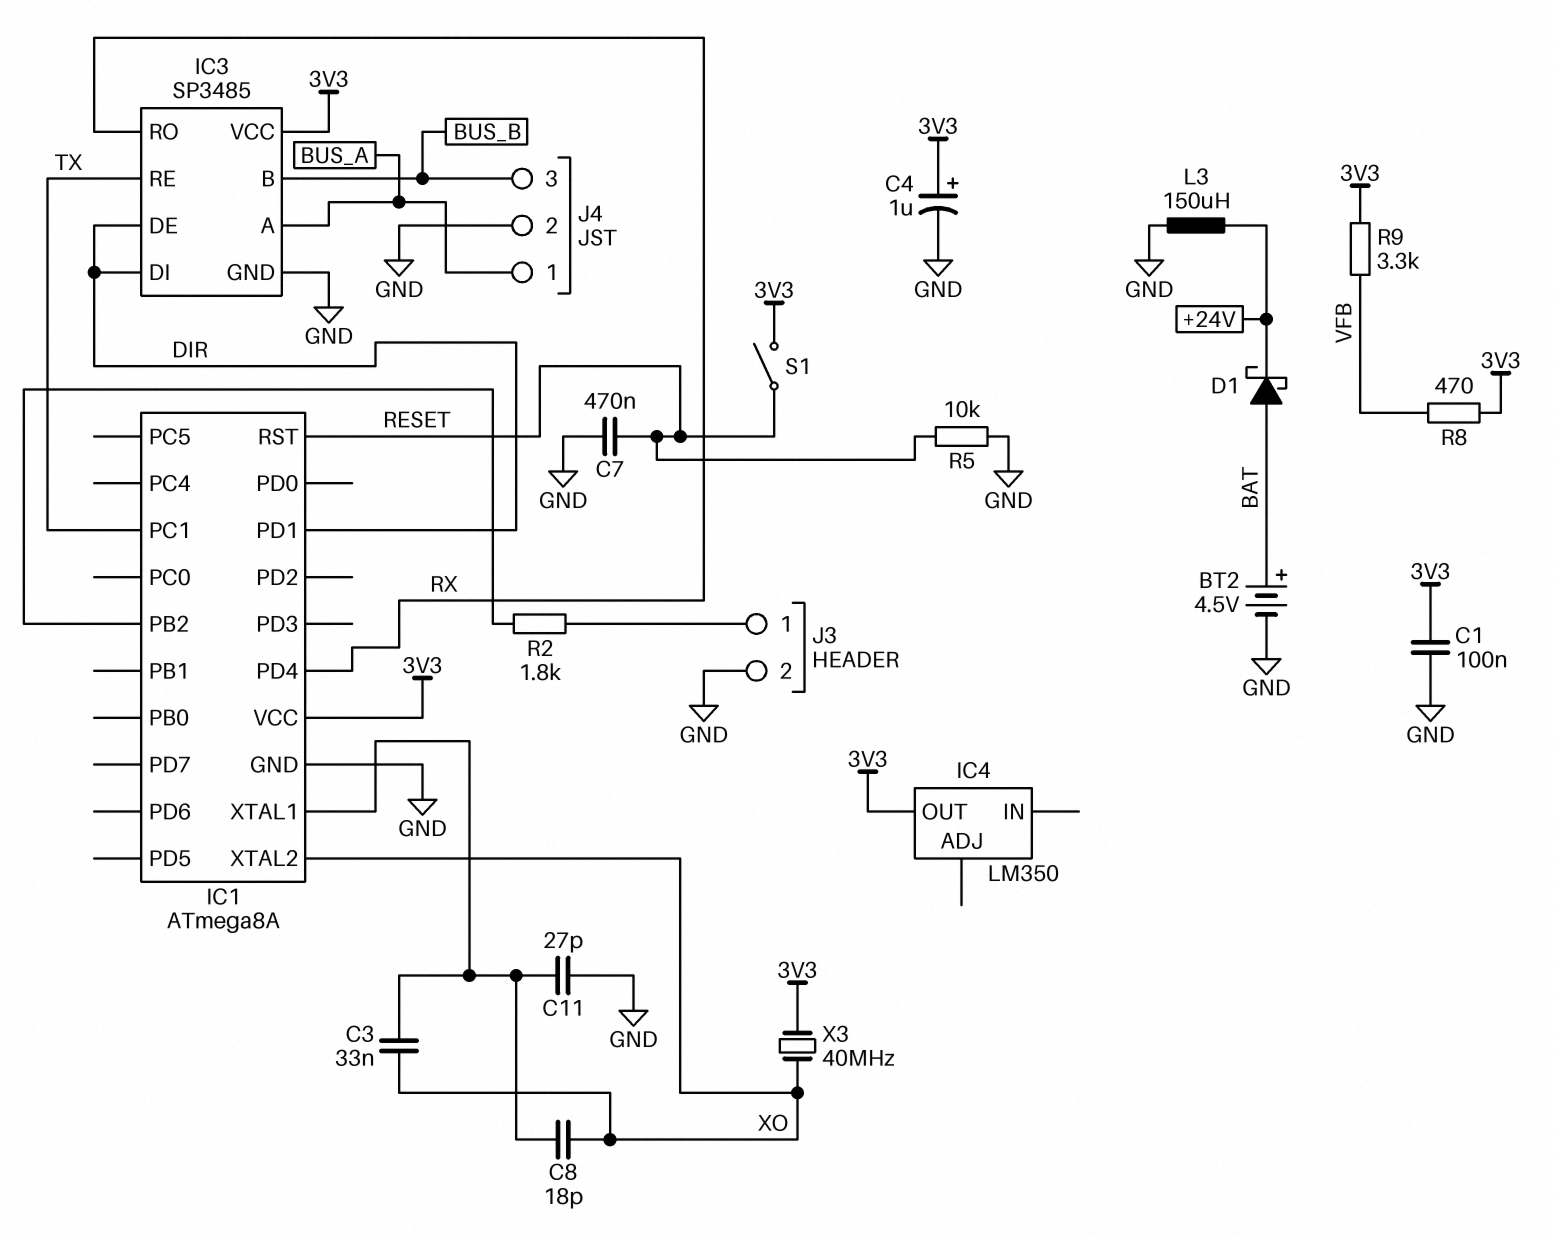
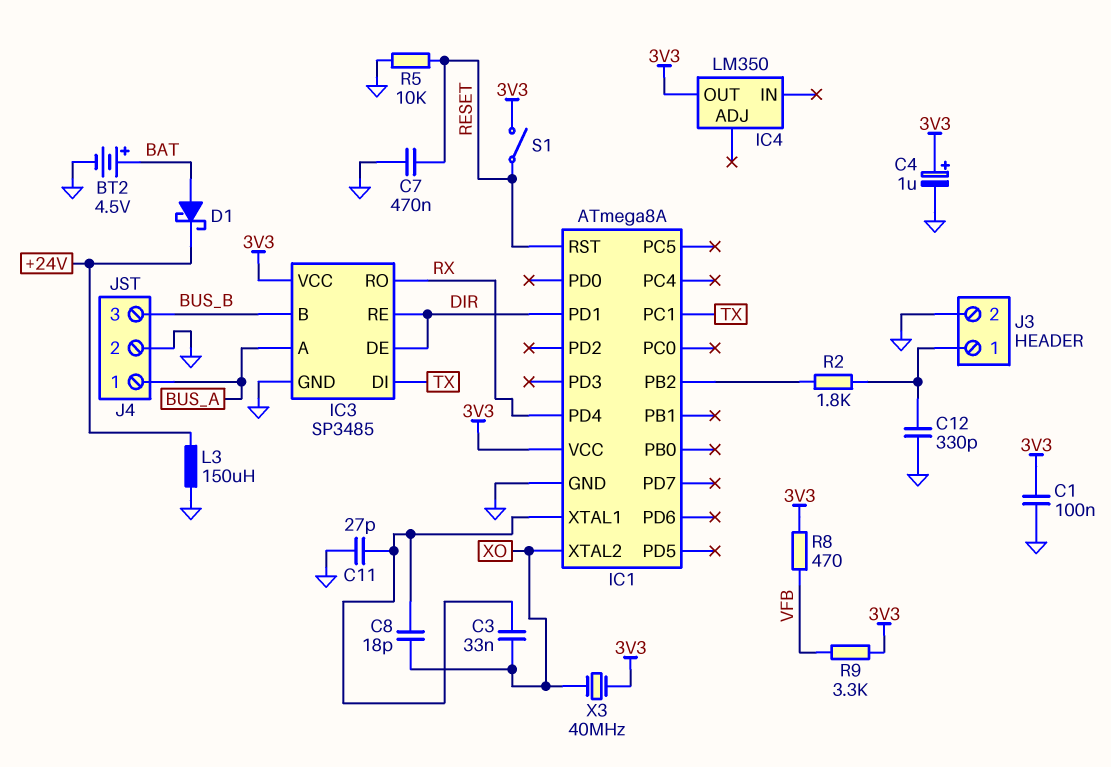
C12: none -> 330pF (GND, J3/1)
IC3 pin DI: DIR -> TX
IC3 pin RE: TX -> DIR

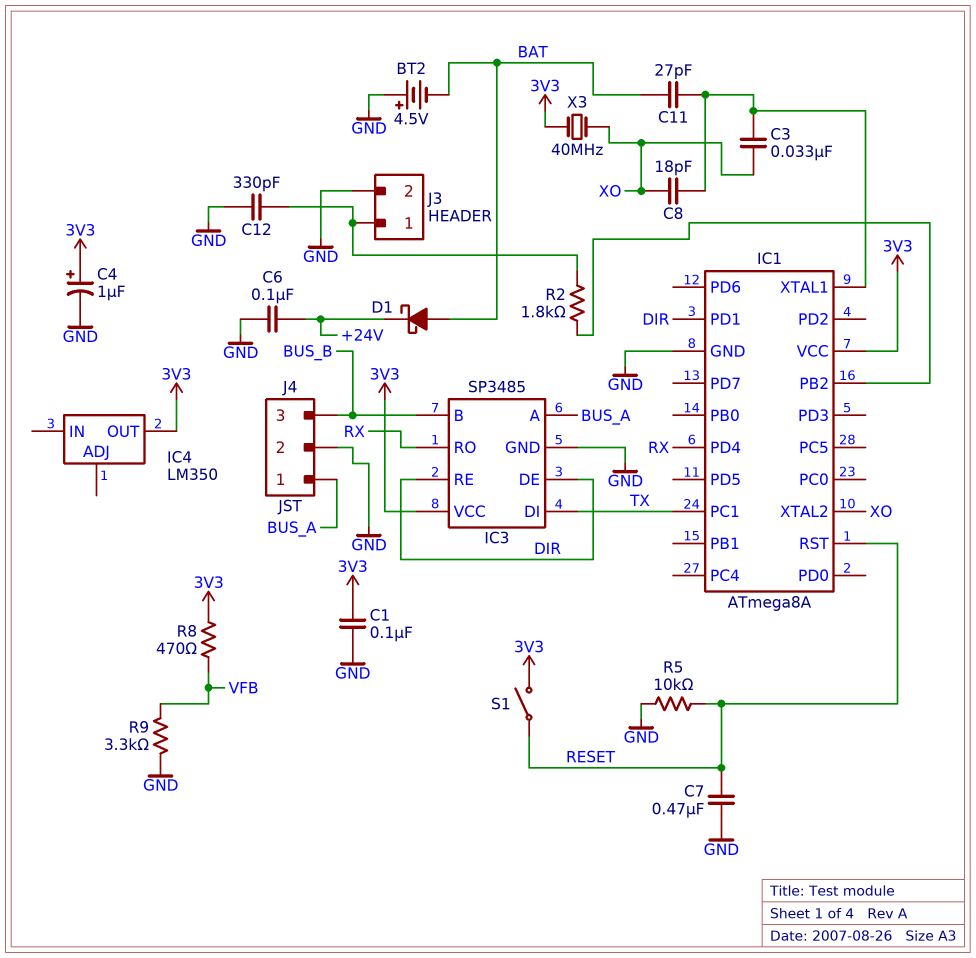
BT2: 4.5V (plus BAT, minus GND) -> 4.5V (plus GND, minus BAT)
C6: none -> 100nF (+24V, GND)
C11: 27pF (GND, IC1/XTAL1) -> 27pF (BAT, IC1/XTAL1)
L3: 150uH (+24V, GND) -> none
R9: 3.3k (3V3, VFB) -> 3.3k (GND, VFB)

